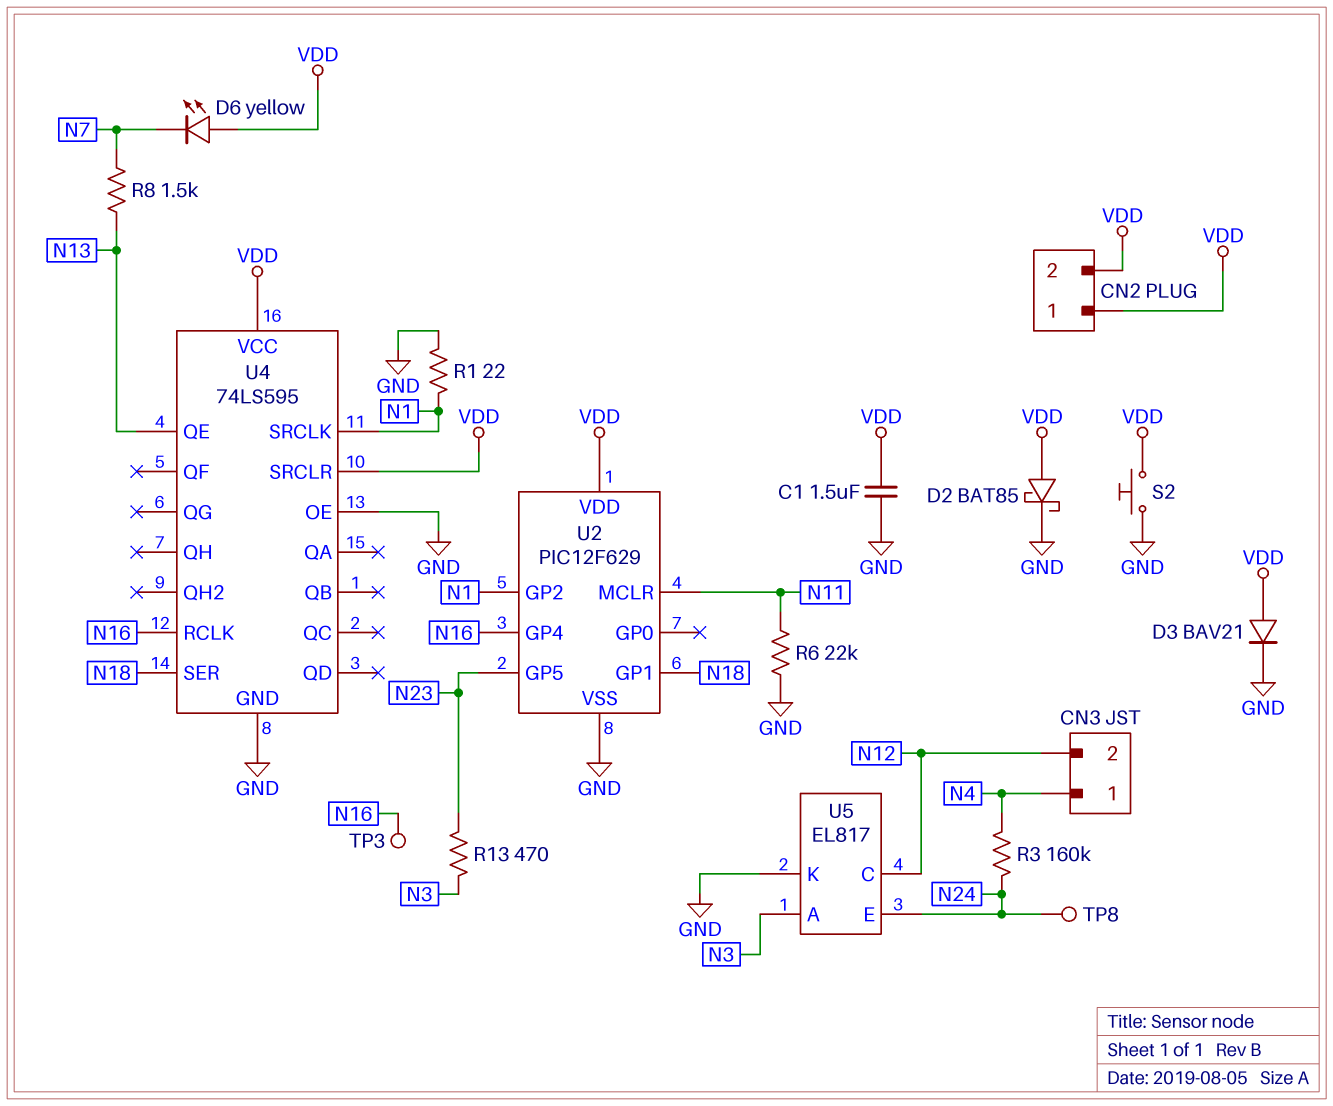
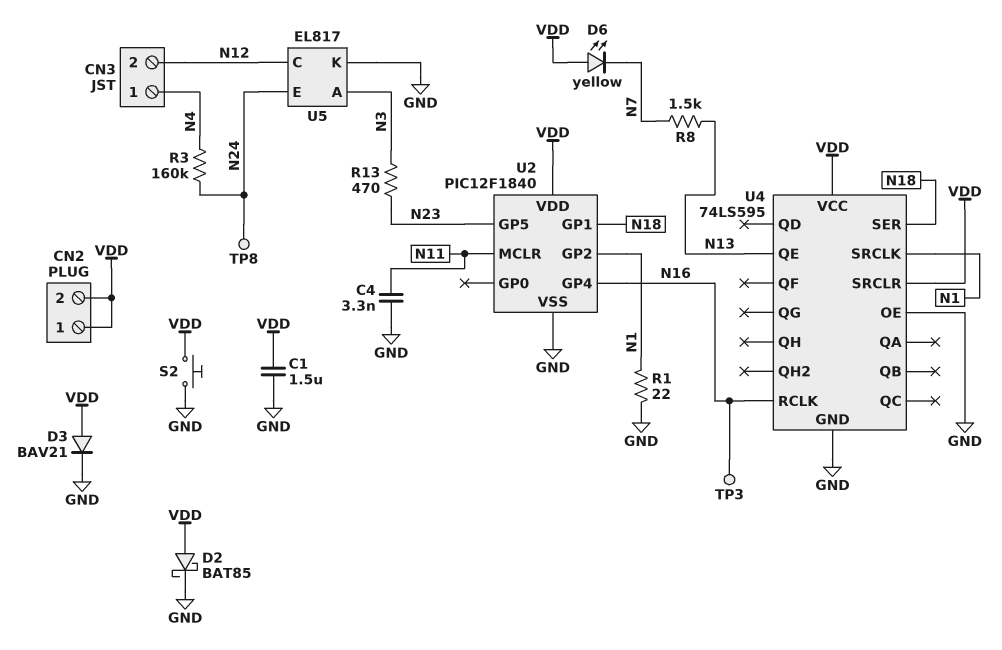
C4: none -> 3.3nF (GND, N11)
R6: 22k (GND, N11) -> none
U2: PIC12F629 -> PIC12F1840

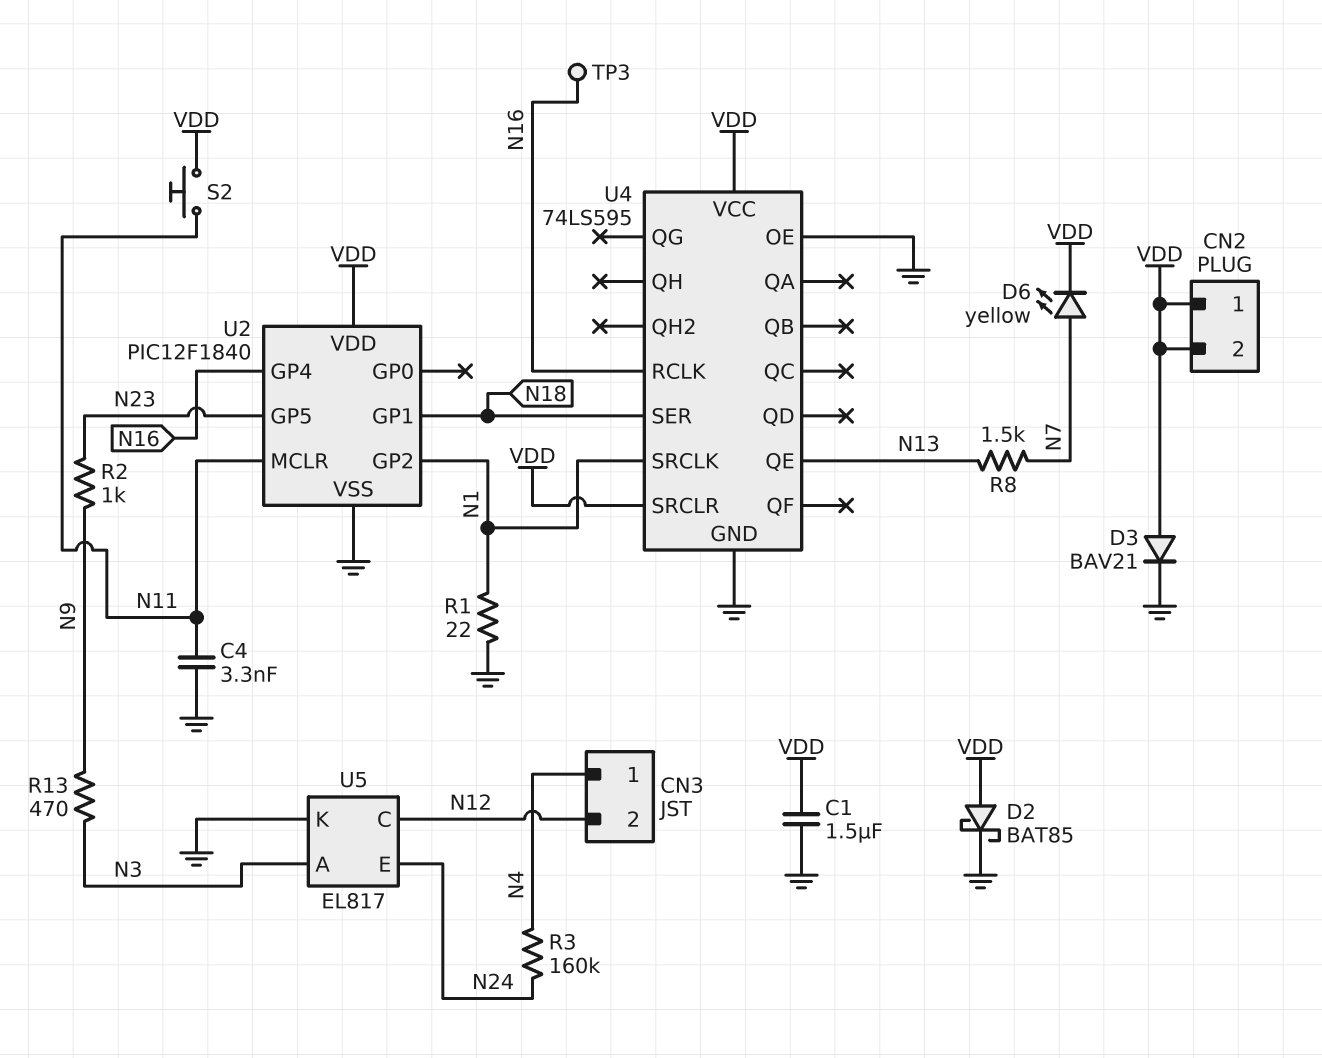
D6: LED yellow (A VDD, K N7) -> LED yellow (A N7, K VDD)
R2: none -> 1k (N9, N23)
R13: 470 (N3, N23) -> 470 (N3, N9)
S2: button (GND, VDD) -> button (N11, VDD)
TP8: test point (N24) -> none

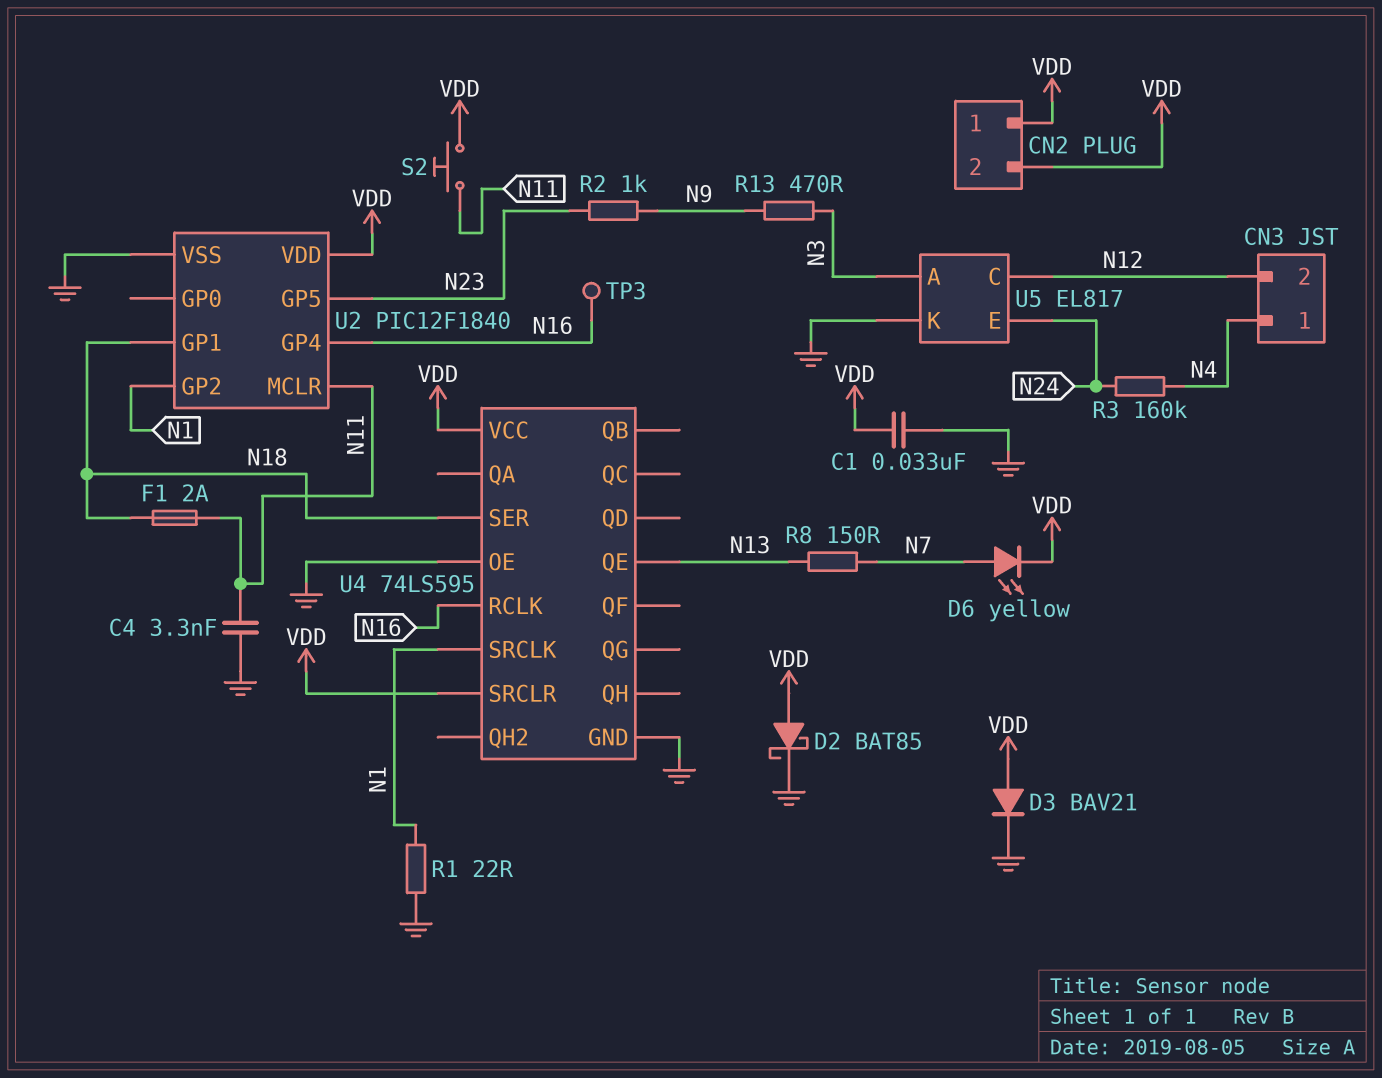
C1: 1.5uF (GND, VDD) -> 33nF (GND, VDD)
F1: none -> 2A (N11, N18)
R8: 1.5k (N7, N13) -> 150 (N7, N13)

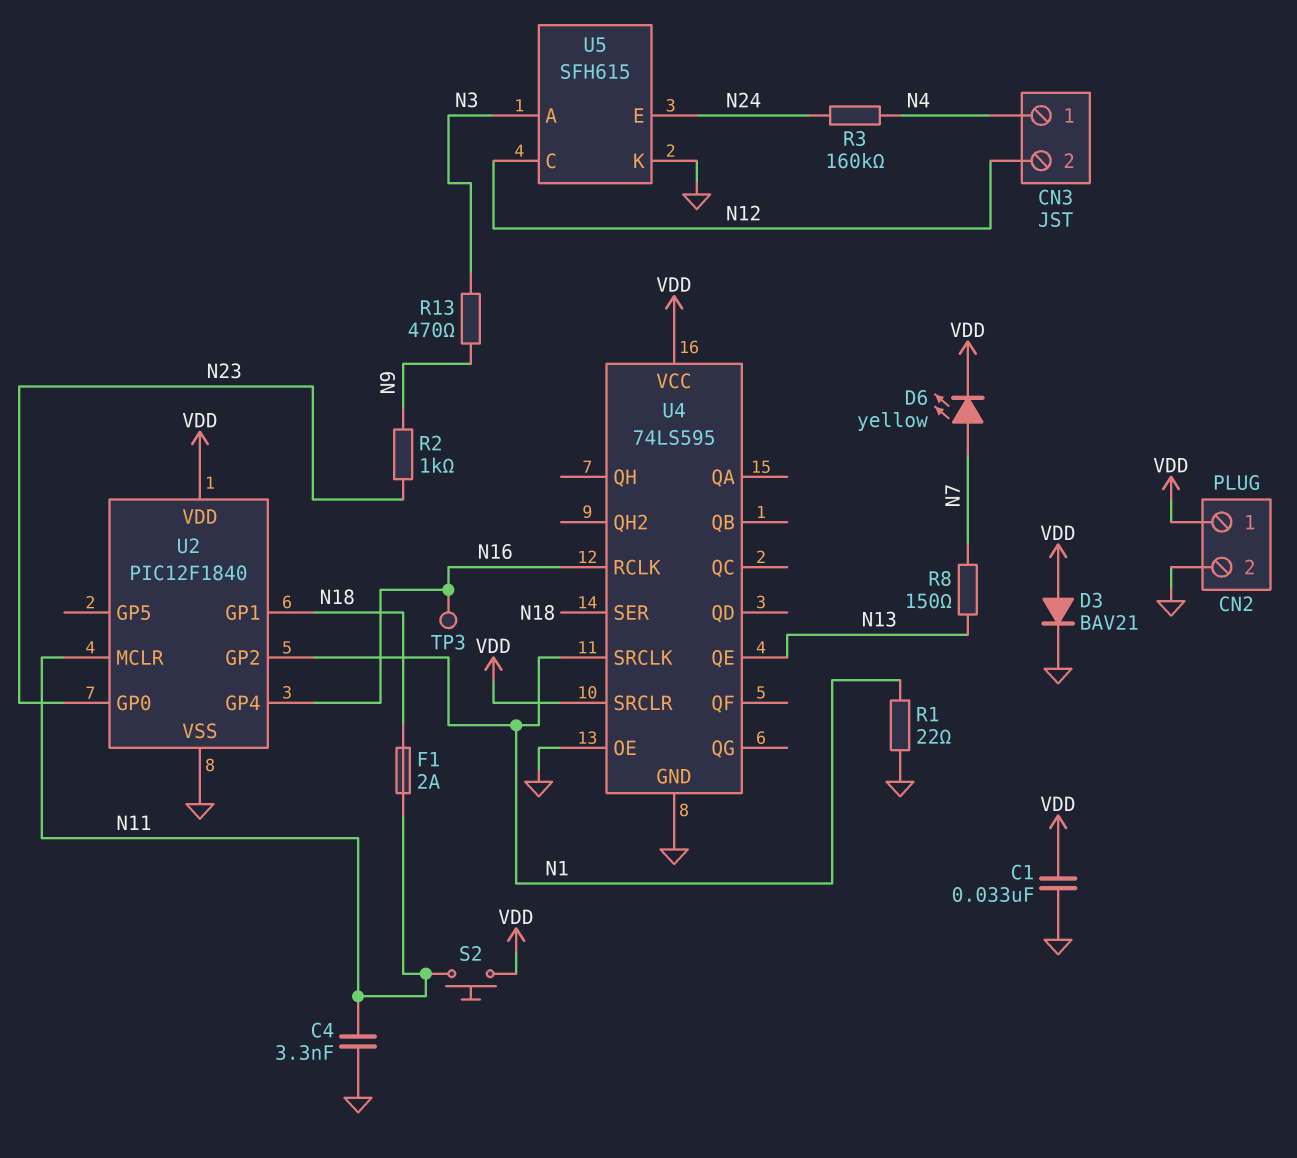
CN2 pin 2: VDD -> GND
D2: schottky BAT85 (A VDD, K GND) -> none
U2 pin GP0: none -> N23
U2 pin GP5: N23 -> none
U5: EL817 -> SFH615

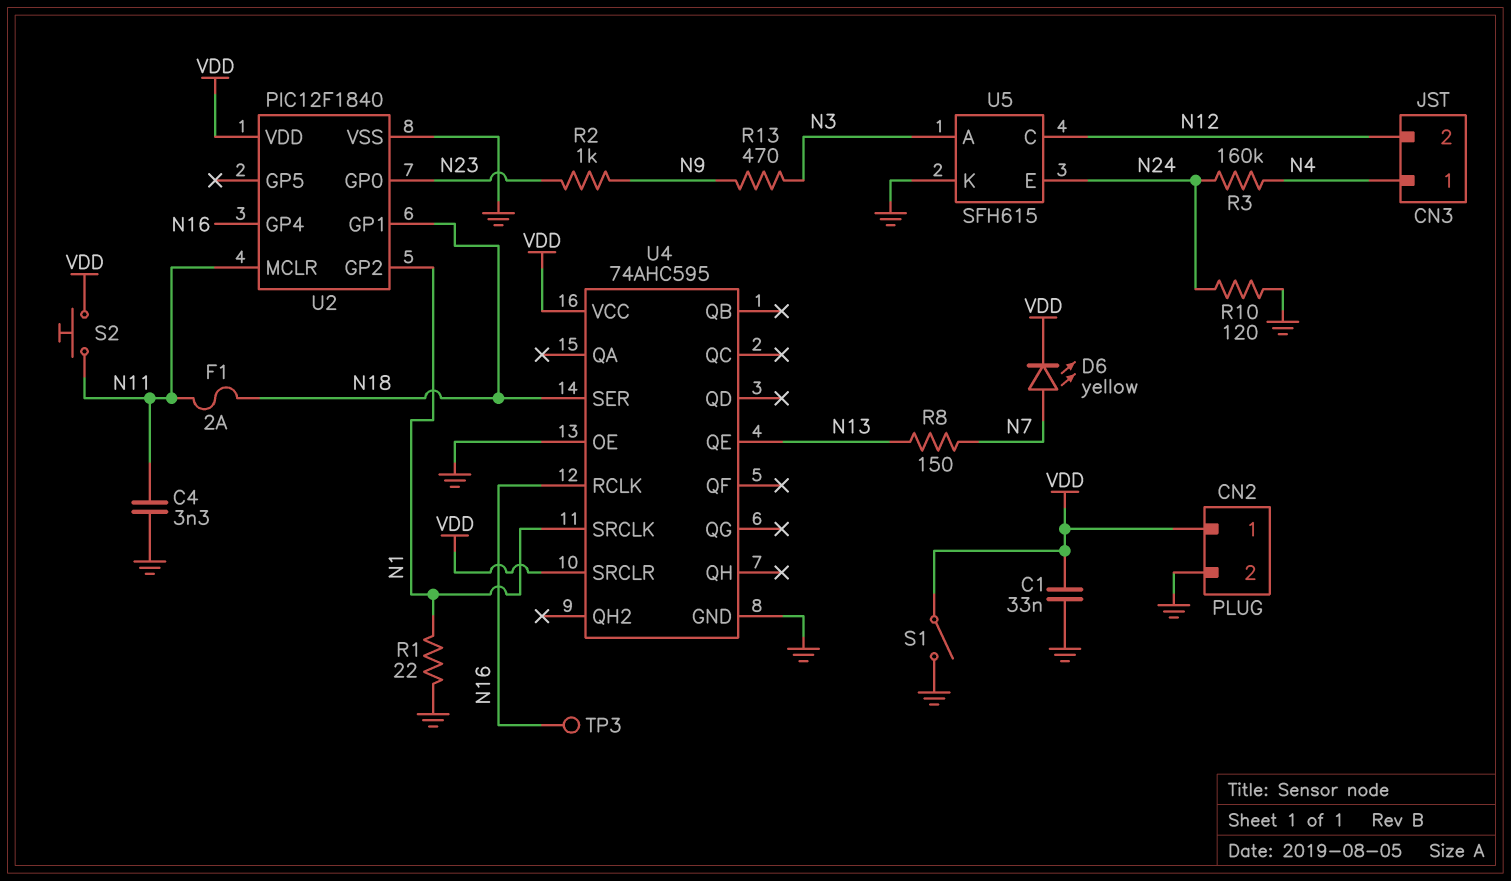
D3: diode BAV21 (A VDD, K GND) -> none
R10: none -> 120 (GND, N24)
S1: none -> switch (GND, VDD)
U4: 74LS595 -> 74AHC595

